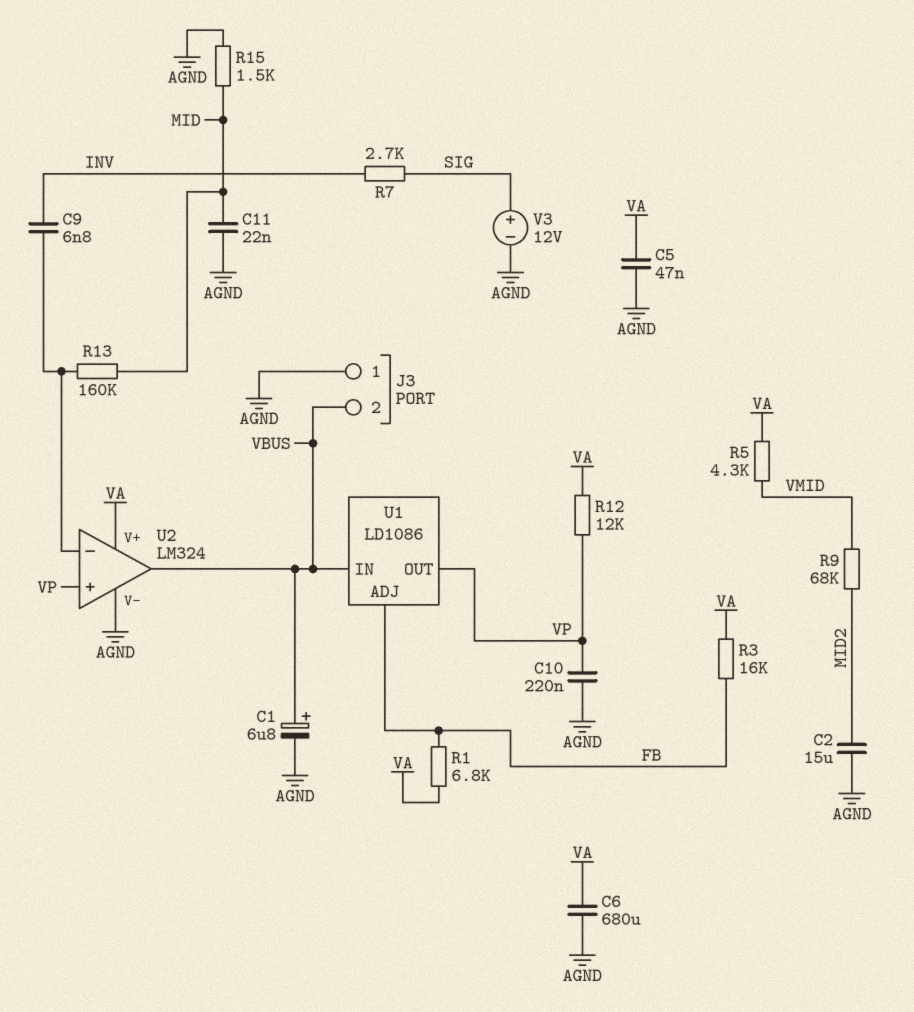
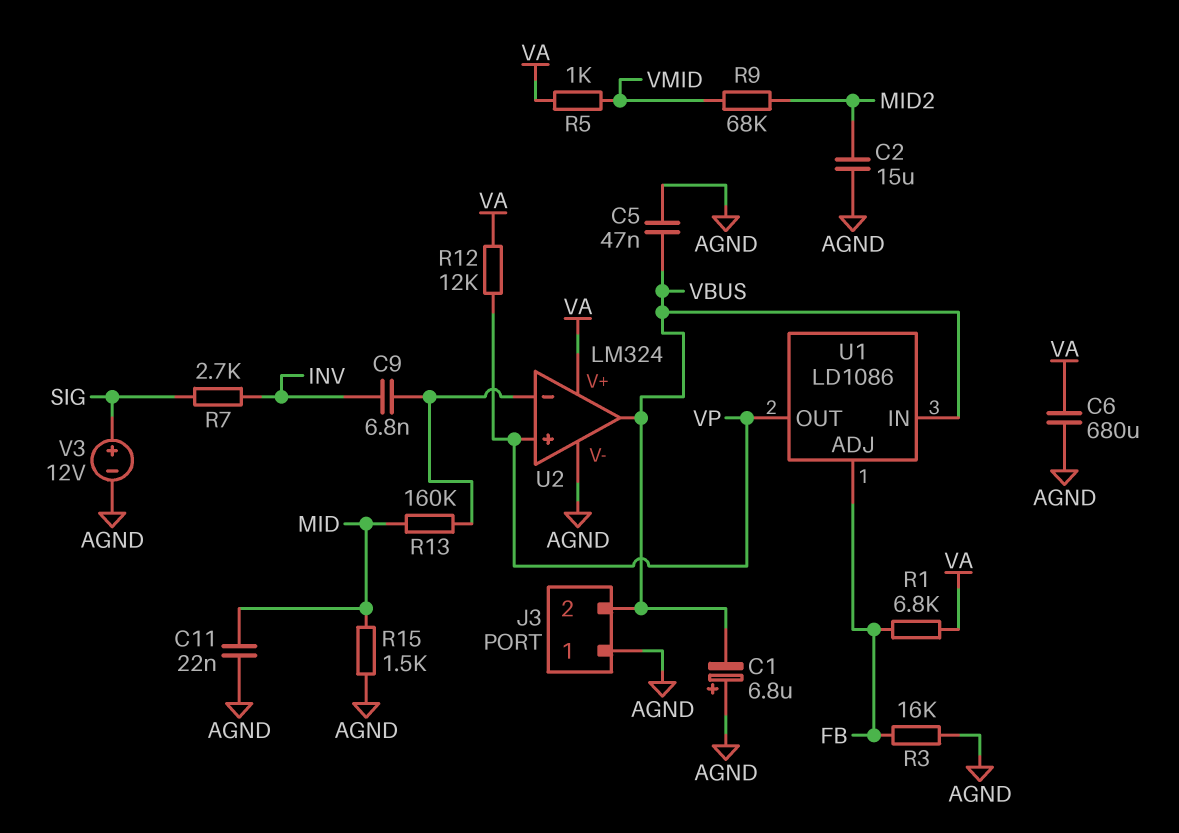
C1: 6.8uF (plus VBUS, minus AGND) -> 6.8uF (plus AGND, minus VBUS)
C5: 47nF (AGND, VA) -> 47nF (AGND, VBUS)
C10: 220nF (AGND, VP) -> none
R3: 16k (FB, VA) -> 16k (AGND, FB)
R5: 4.3k (VA, VMID) -> 1k (VA, VMID)

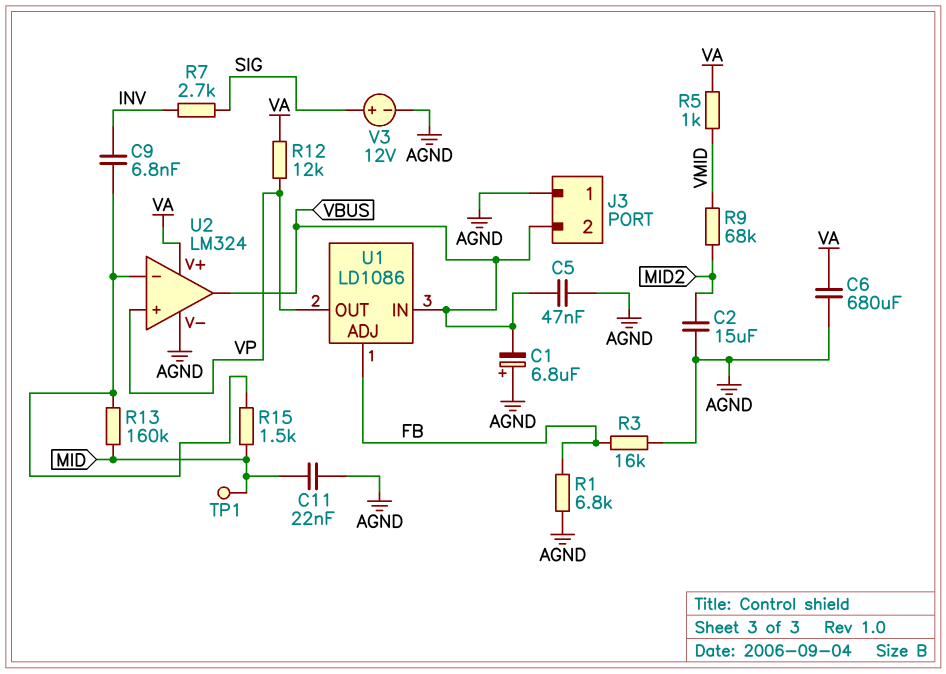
R1: 6.8k (FB, VA) -> 6.8k (AGND, FB)
R15: 1.5k (AGND, MID) -> 1.5k (MID, U2/in-)
TP1: none -> test point (MID)

